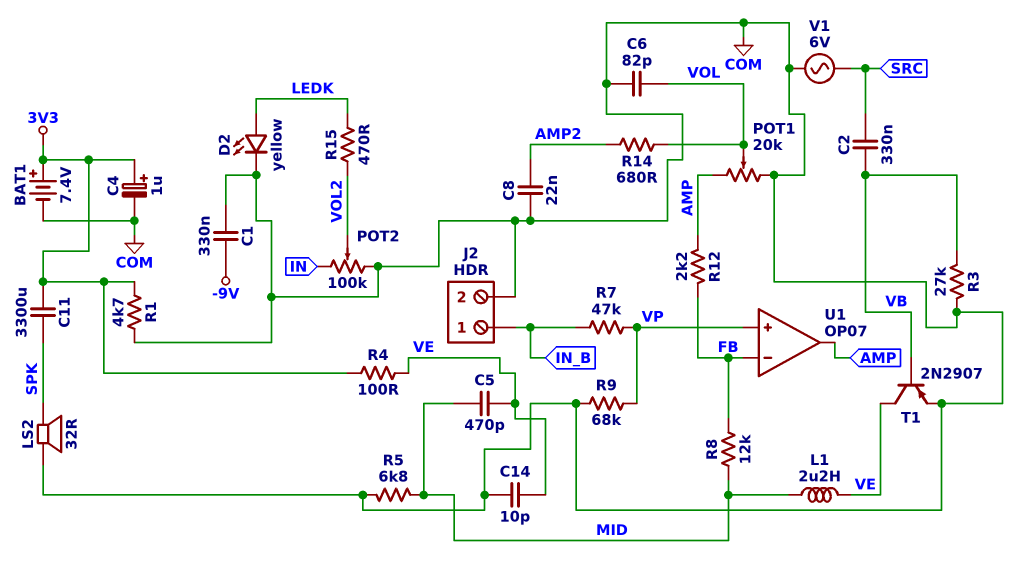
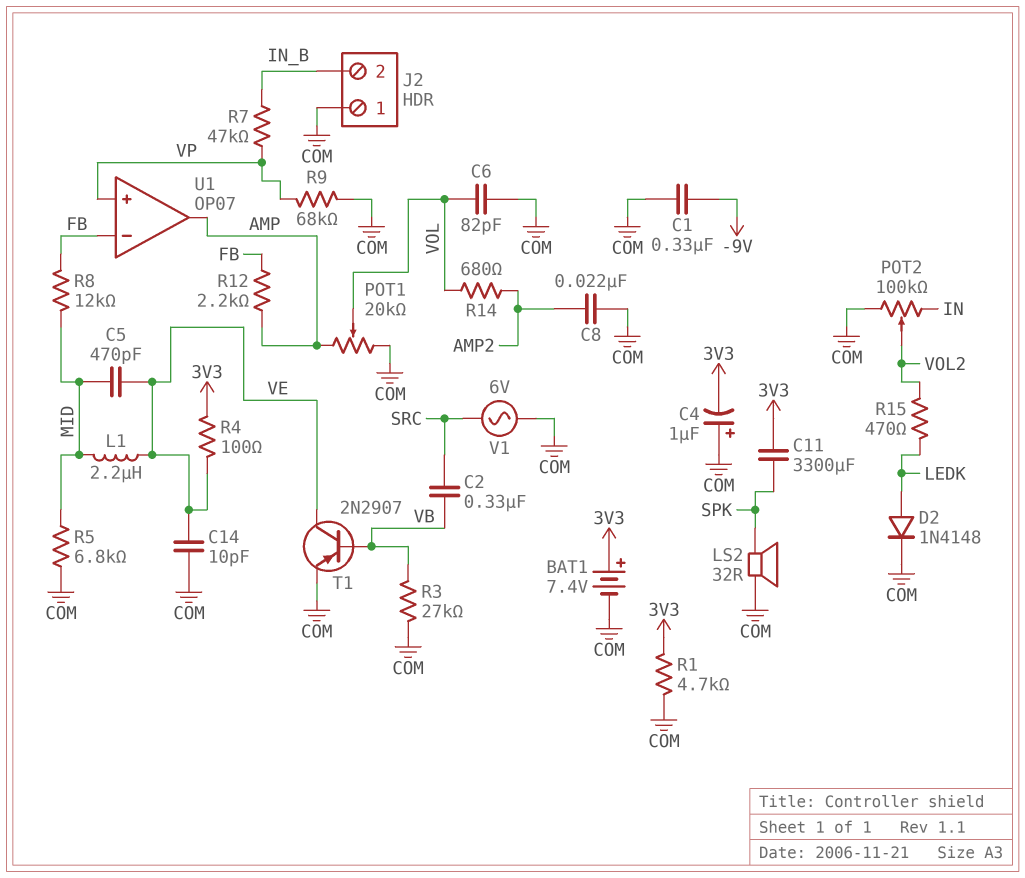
C4: 1uF (plus 3V3, minus COM) -> 1uF (plus COM, minus 3V3)
D2: LED yellow (A LEDK, K COM) -> diode 1N4148 (A LEDK, K COM)
J2 pin 1: IN_B -> COM
J2 pin 2: COM -> IN_B

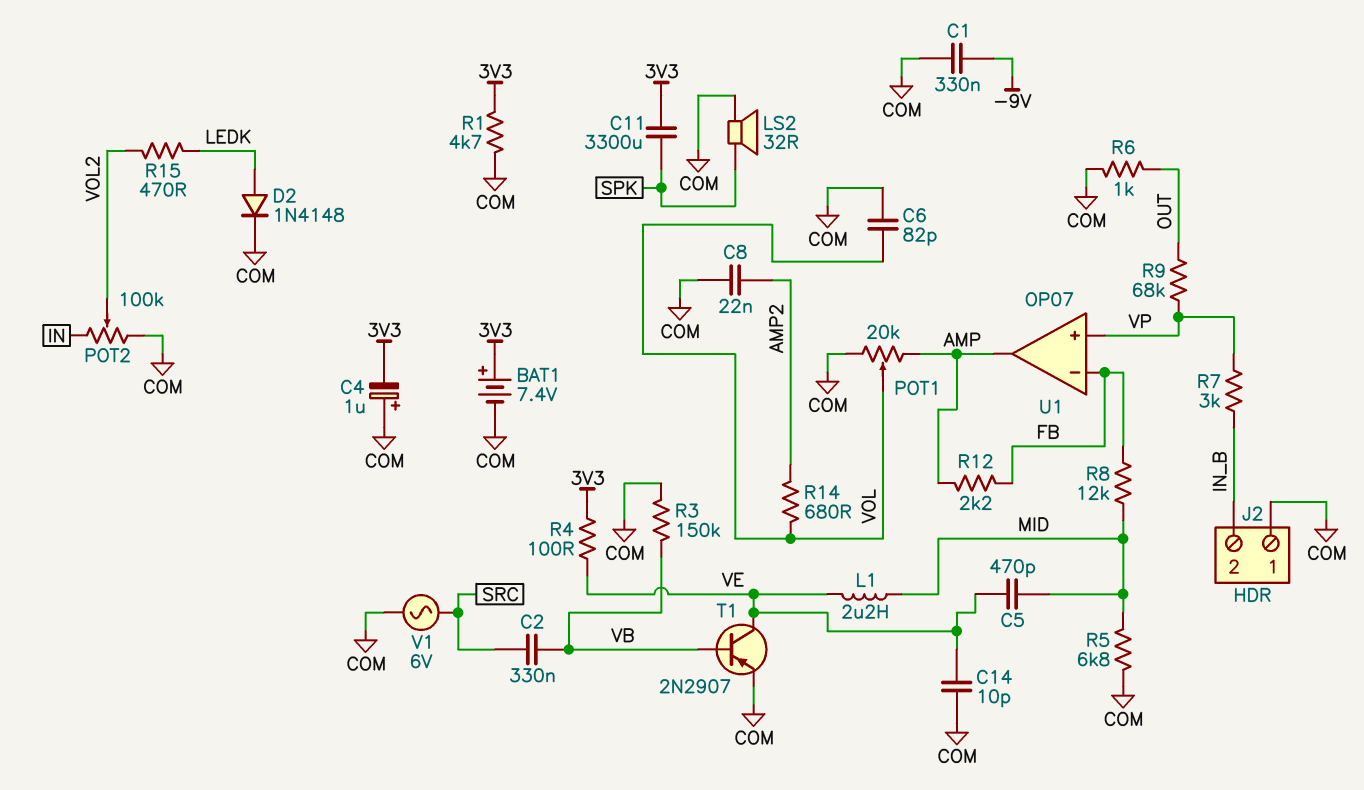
R3: 27k (COM, VB) -> 150k (COM, VB)
R6: none -> 1k (COM, OUT)
R7: 47k (IN_B, VP) -> 3k (IN_B, VP)
R9: 68k (COM, VP) -> 68k (OUT, VP)

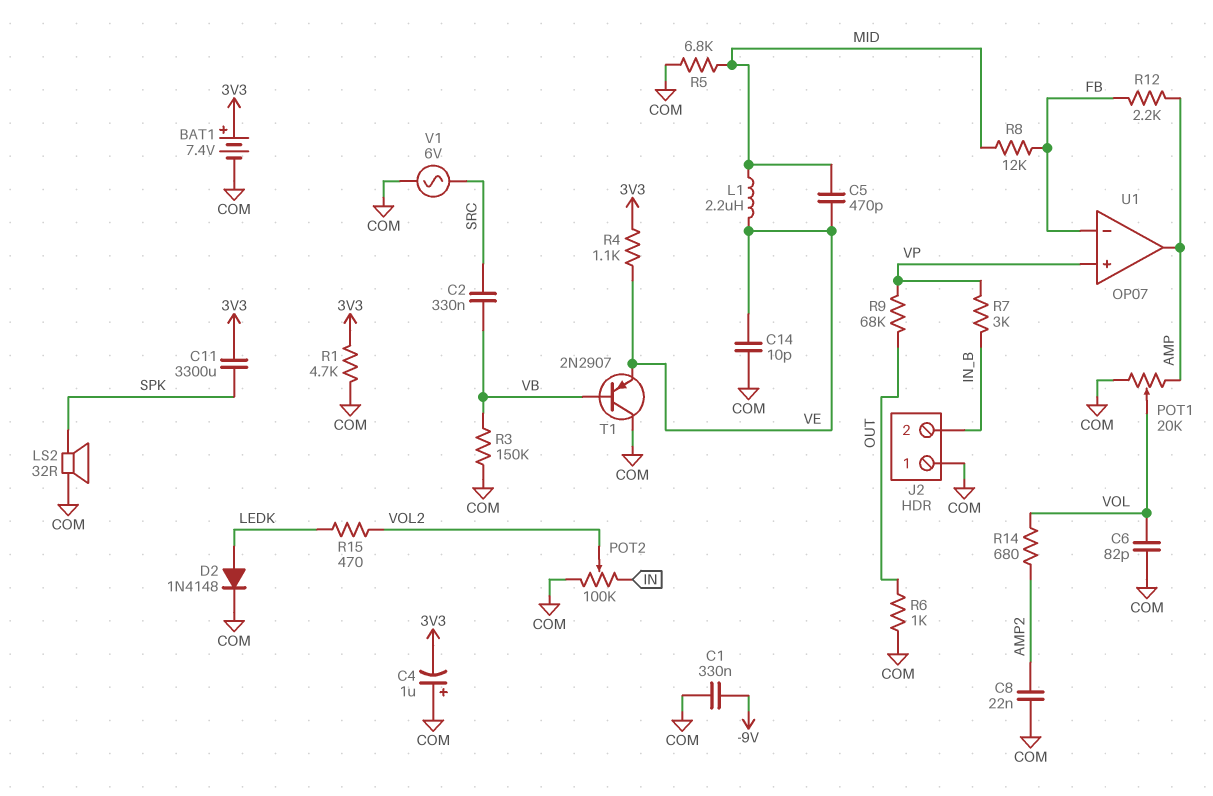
R4: 100 (3V3, VE) -> 1.1k (3V3, VE)
T1: PNP 2N2907 (B VB, C VE, E COM) -> PNP 2N2907 (B VB, C COM, E VE)

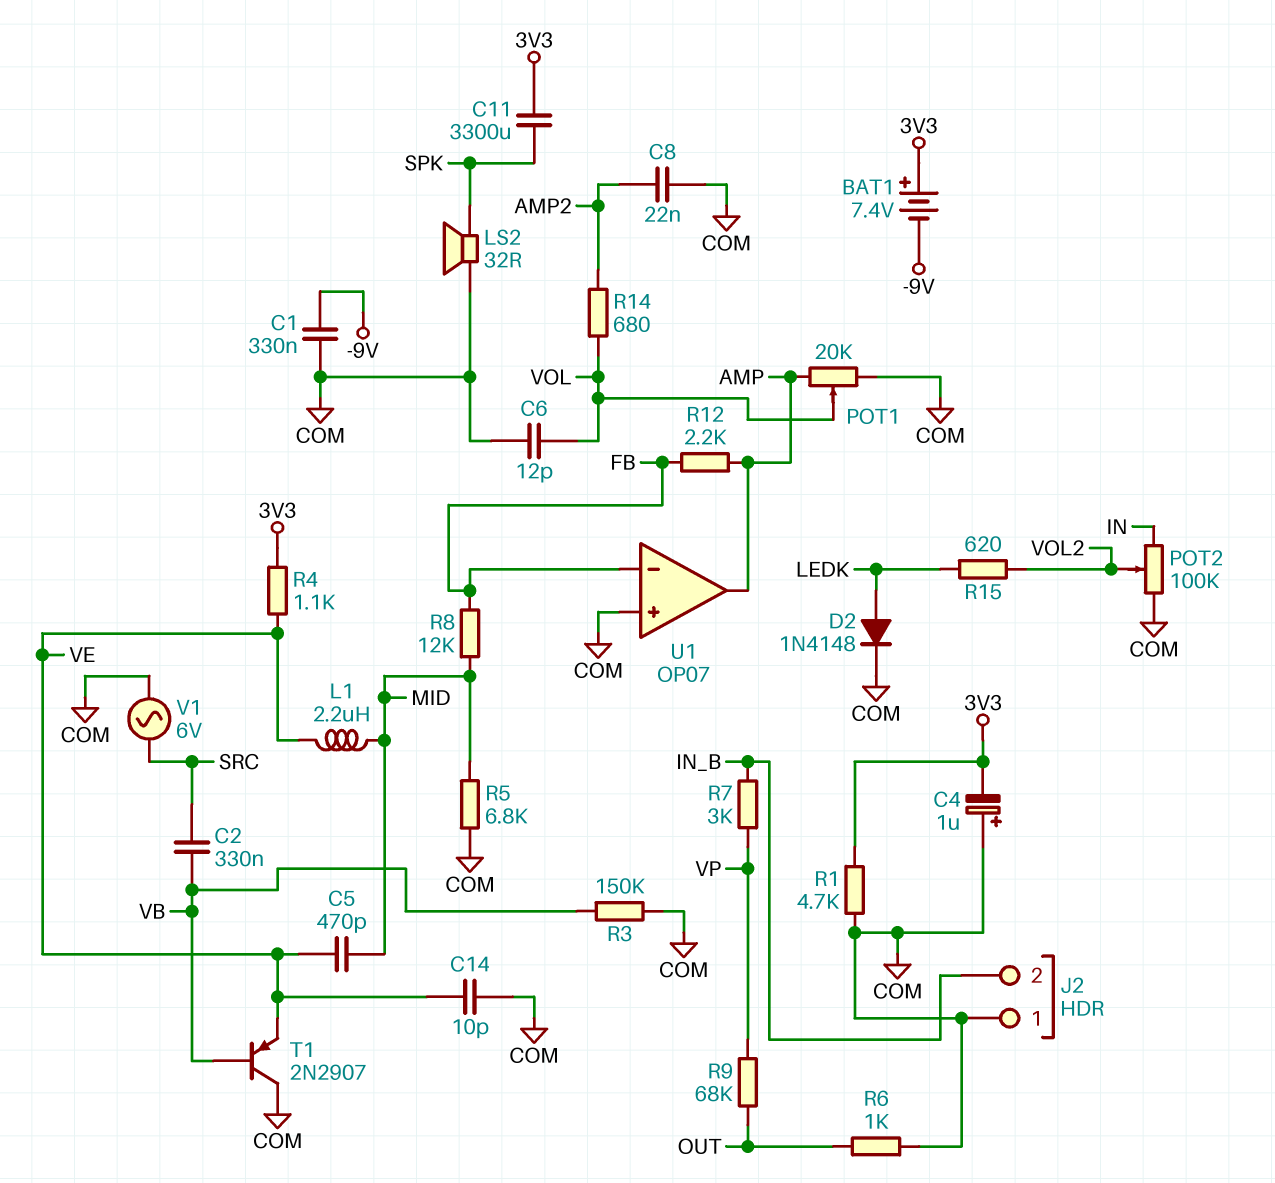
BAT1: 7.4V (plus 3V3, minus COM) -> 7.4V (plus 3V3, minus -9V)
C6: 82pF (COM, VOL) -> 12pF (COM, VOL)
R15: 470 (LEDK, VOL2) -> 620 (LEDK, VOL2)
U1 pin in+: VP -> COM

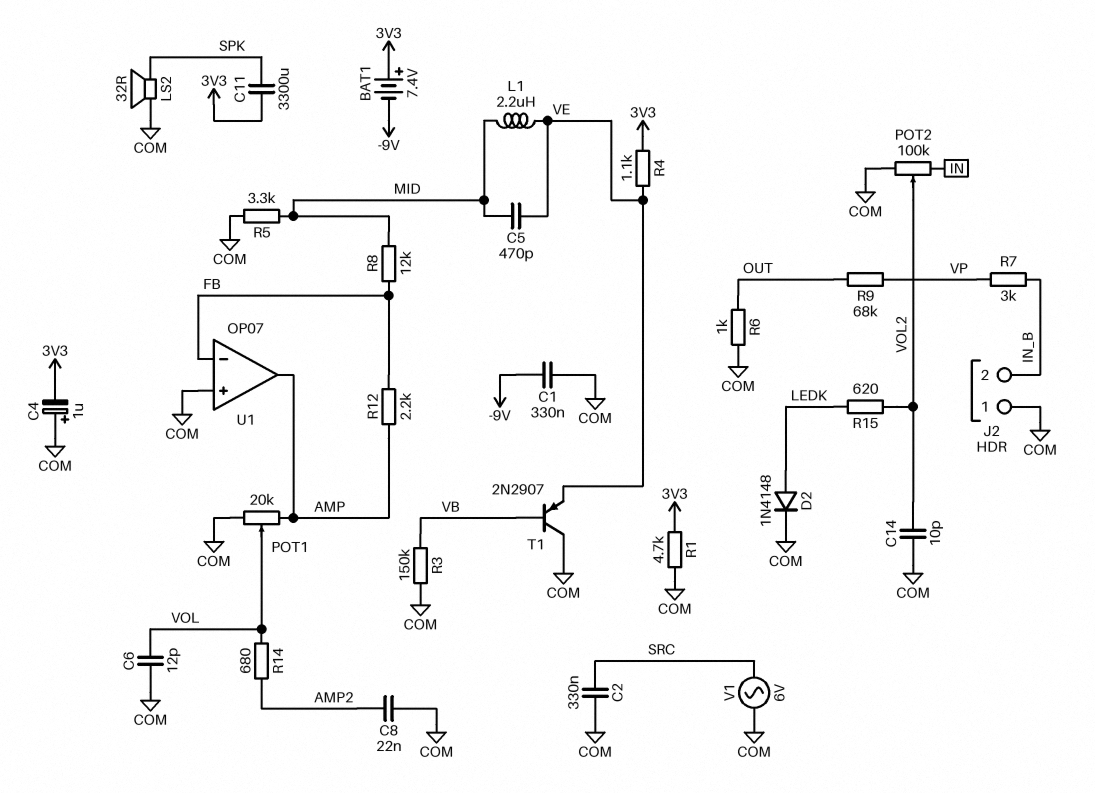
C2: 330nF (SRC, VB) -> 330nF (COM, SRC)
C14: 10pF (COM, VE) -> 10pF (COM, VOL2)
R5: 6.8k (COM, MID) -> 3.3k (COM, MID)

